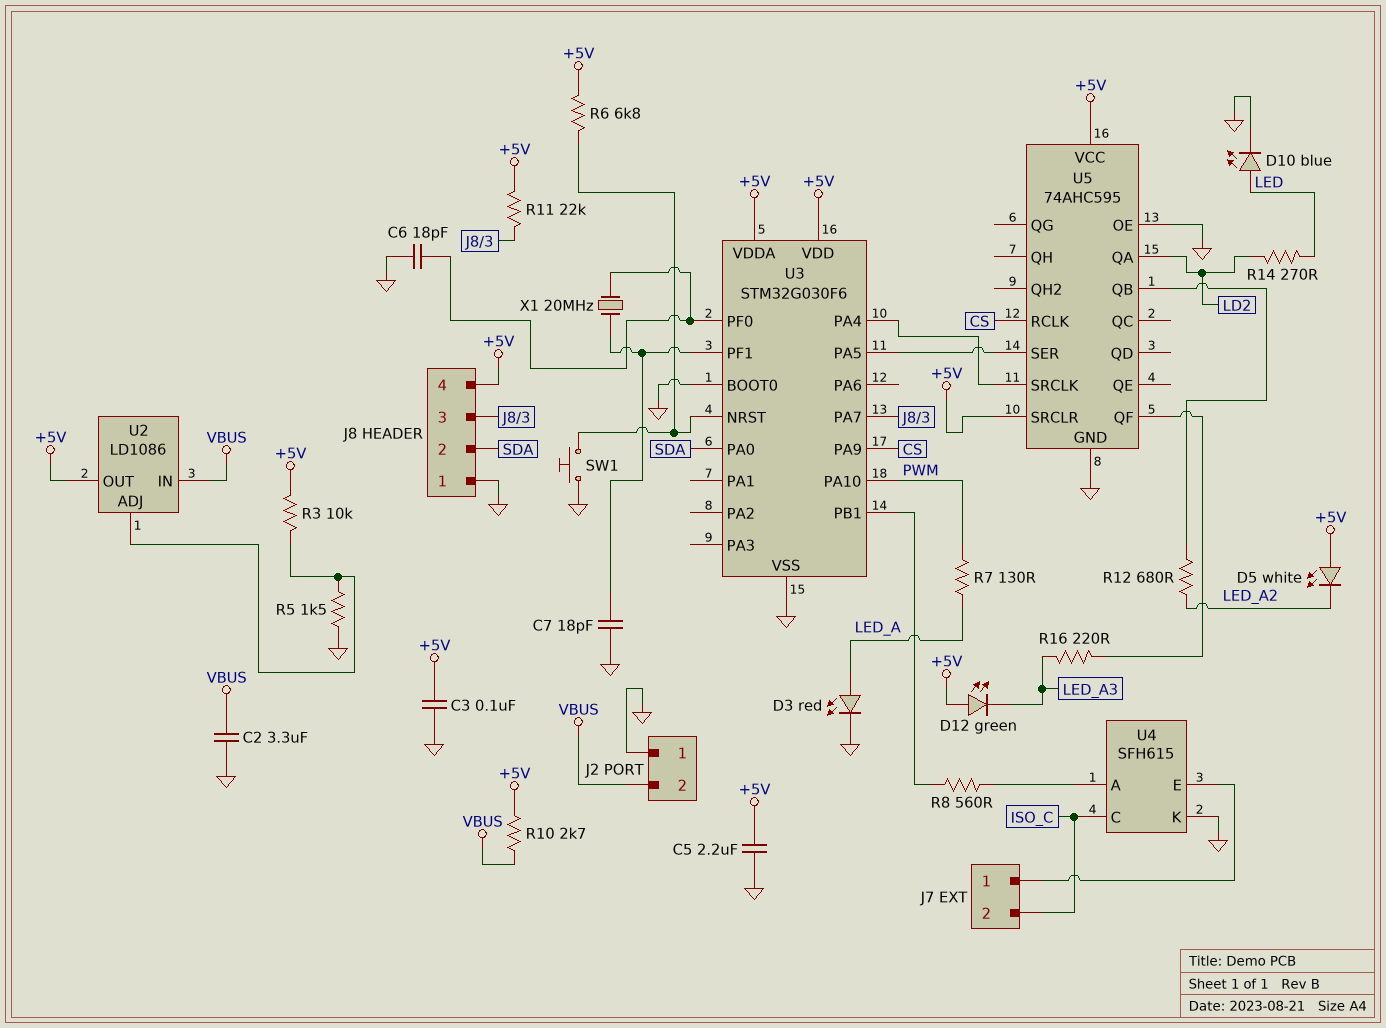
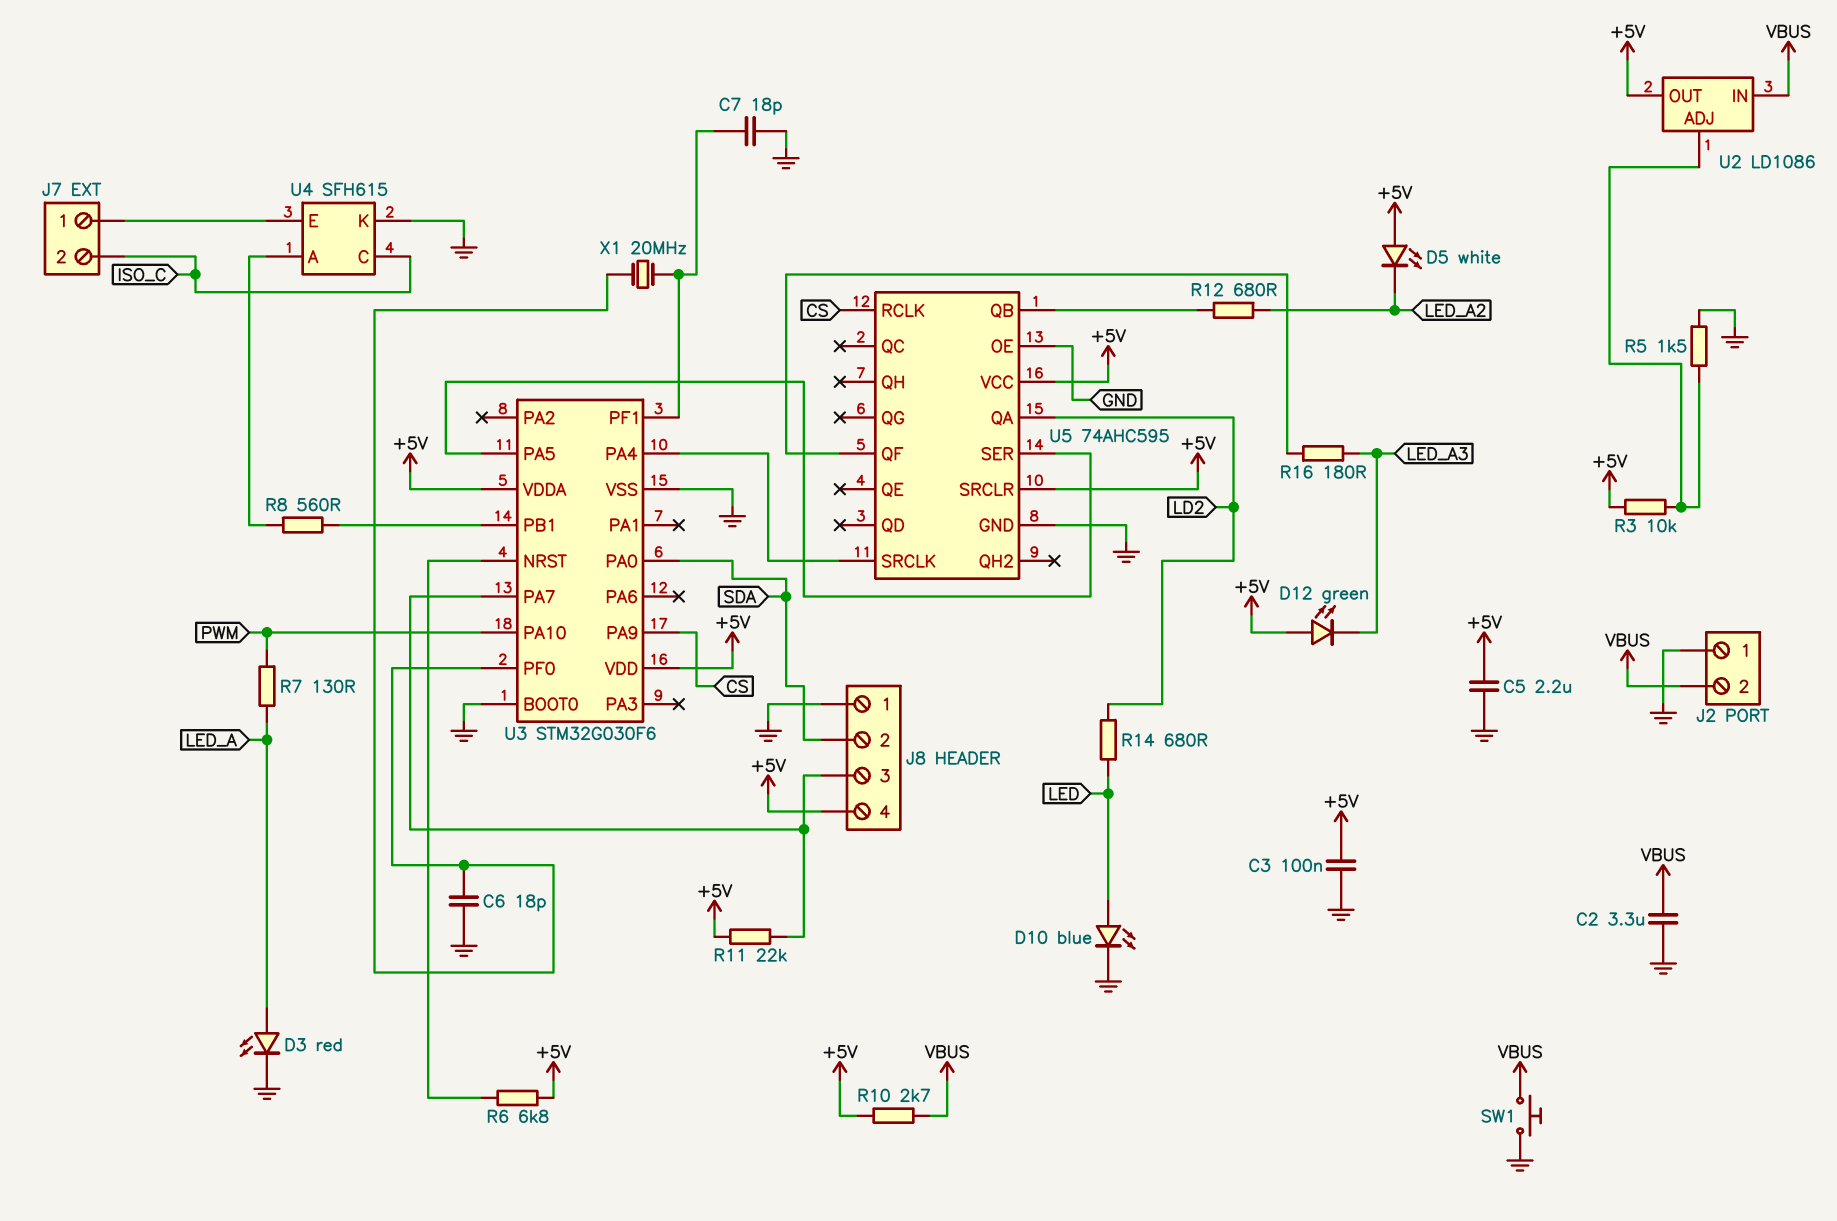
R14: 270 (LD2, LED) -> 680 (LD2, LED)
R16: 220 (LED_A3, U5/QF) -> 180 (LED_A3, U5/QF)
SW1: button (GND, U3/NRST) -> button (GND, VBUS)

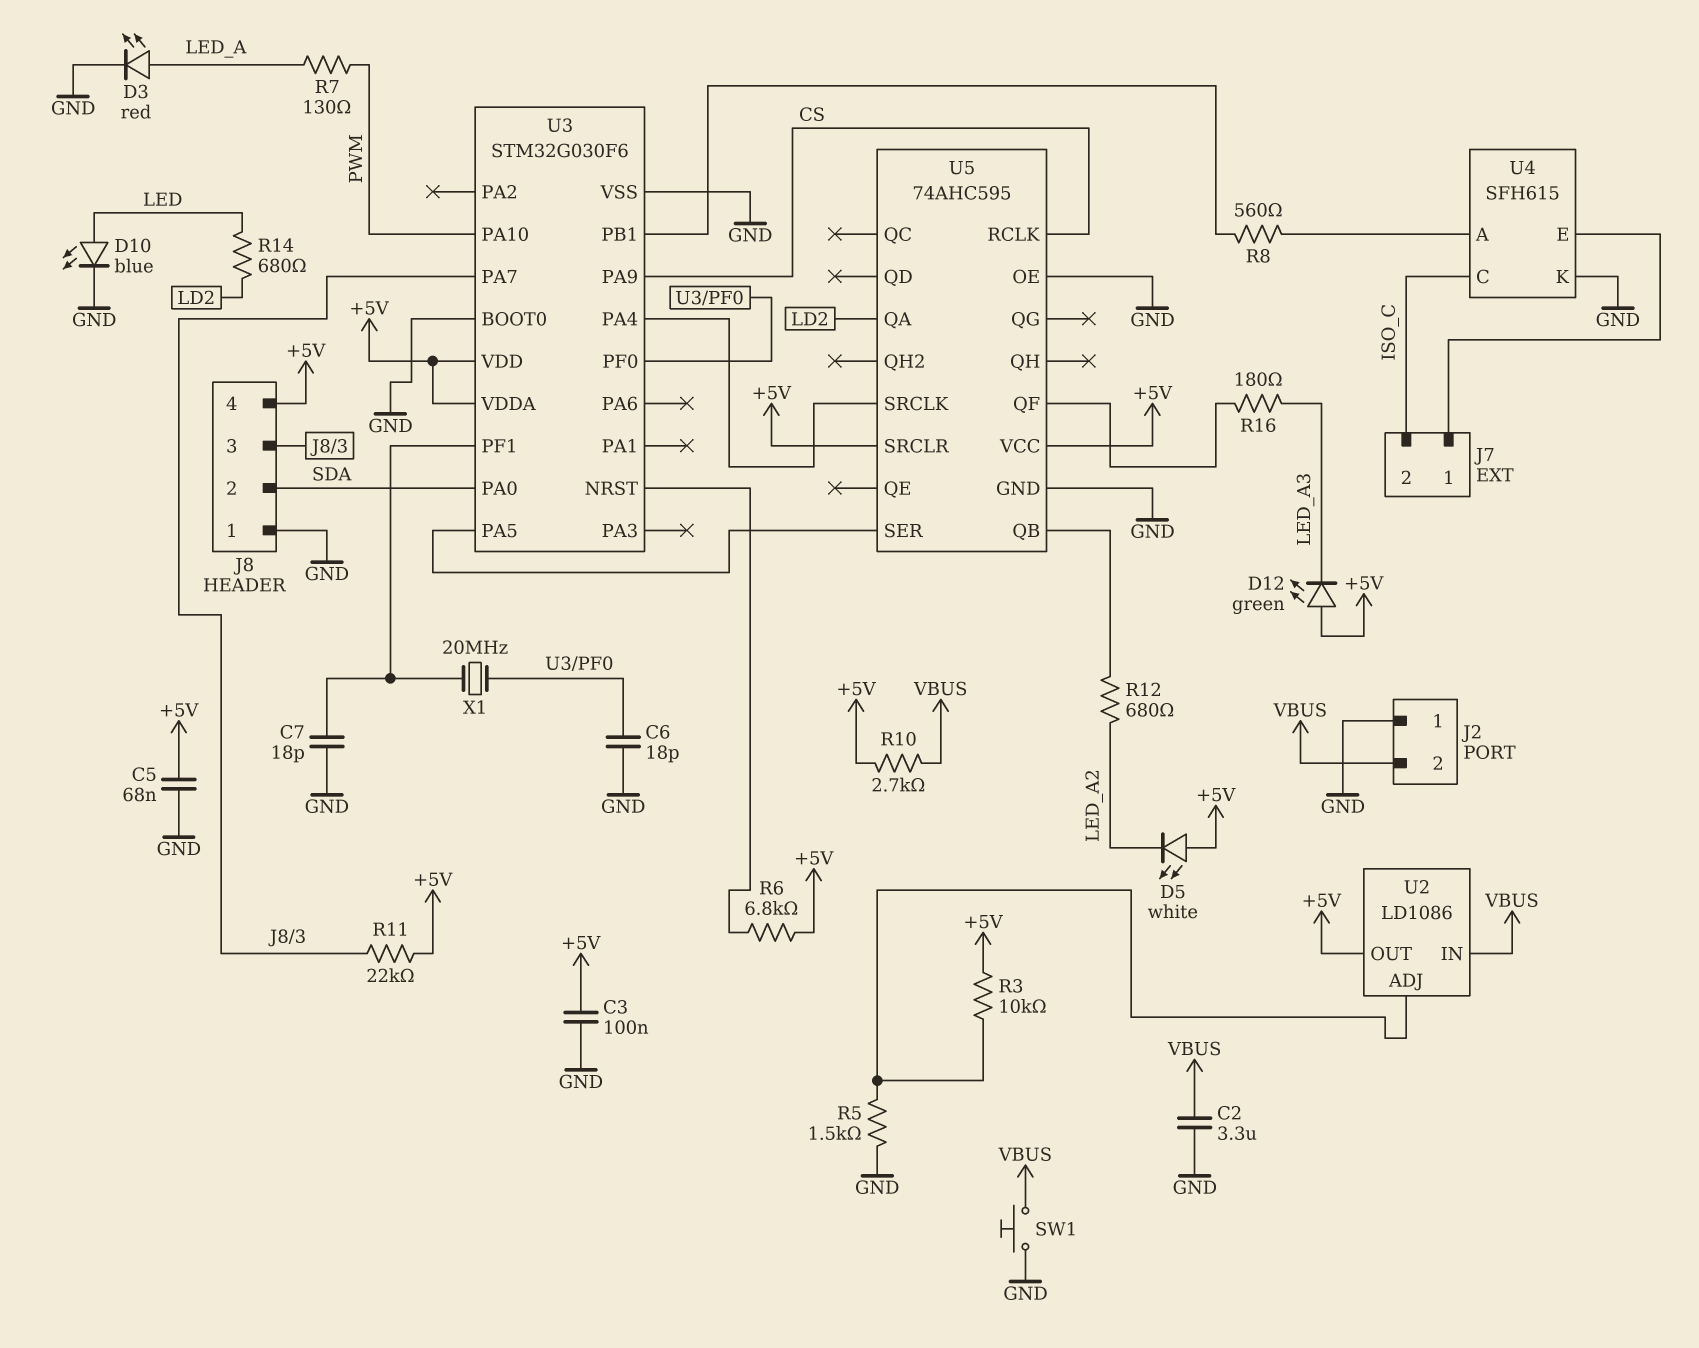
C5: 2.2uF (+5V, GND) -> 68nF (+5V, GND)

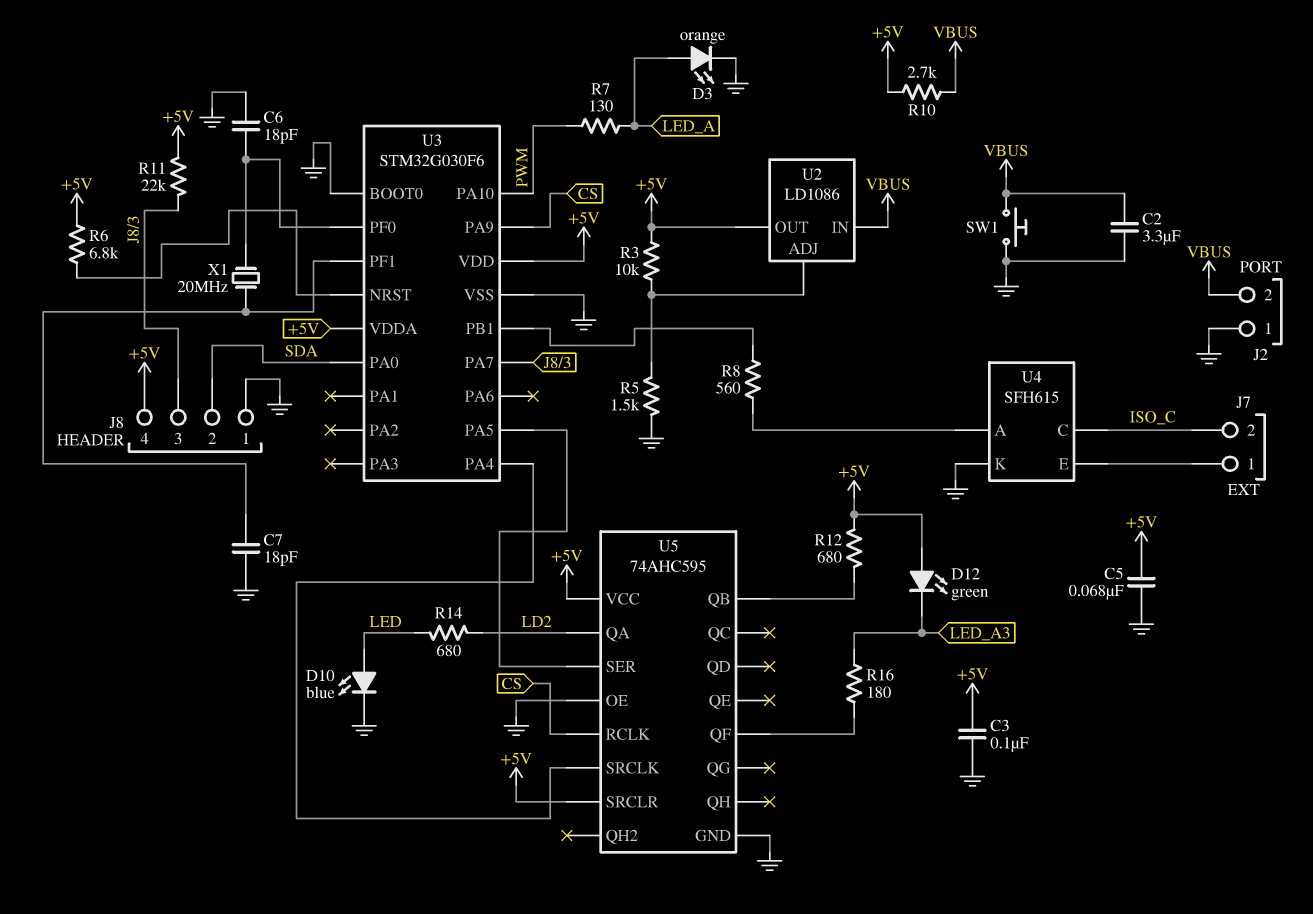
D3: LED red (A LED_A, K GND) -> LED orange (A LED_A, K GND)
D5: LED white (A +5V, K LED_A2) -> none
R12: 680 (LED_A2, U5/QB) -> 680 (+5V, U5/QB)

